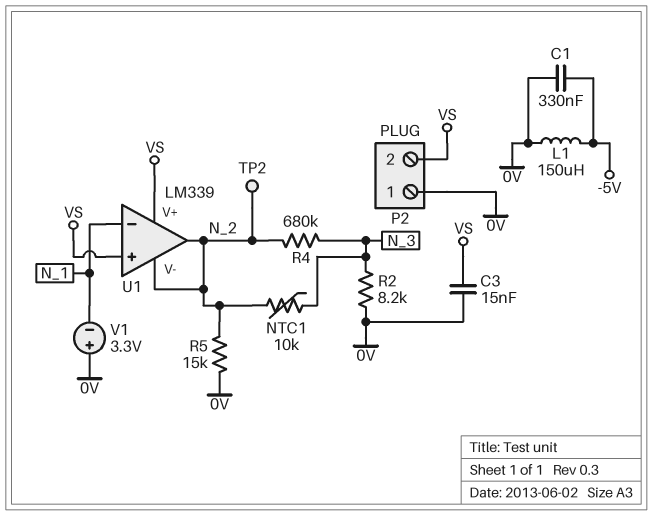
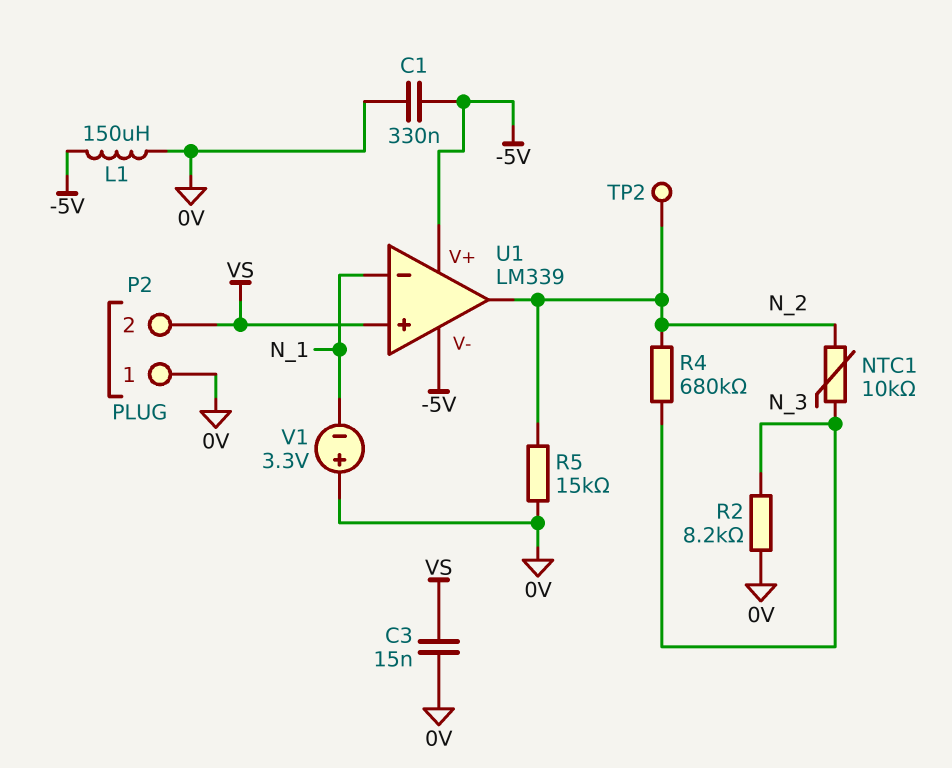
U1 pin V+: VS -> -5V
U1 pin V-: N_2 -> -5V

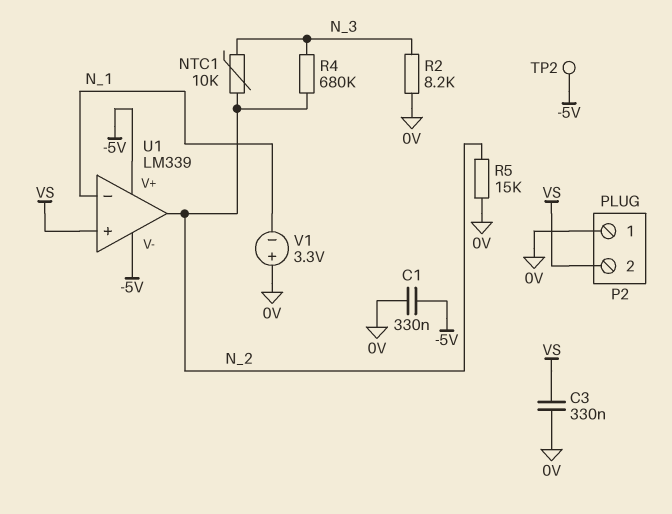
C3: 15nF (0V, VS) -> 330nF (0V, VS)
L1: 150uH (-5V, 0V) -> none
TP2: test point (N_2) -> test point (-5V)

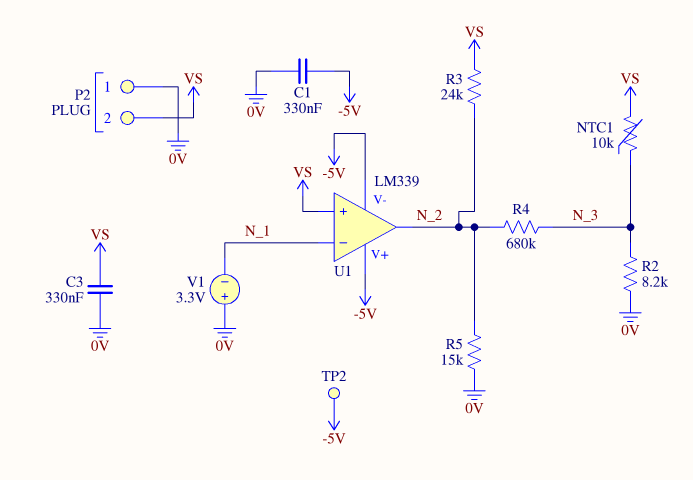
NTC1: 10k (N_2, N_3) -> 10k (N_3, VS)
R3: none -> 24k (N_2, VS)

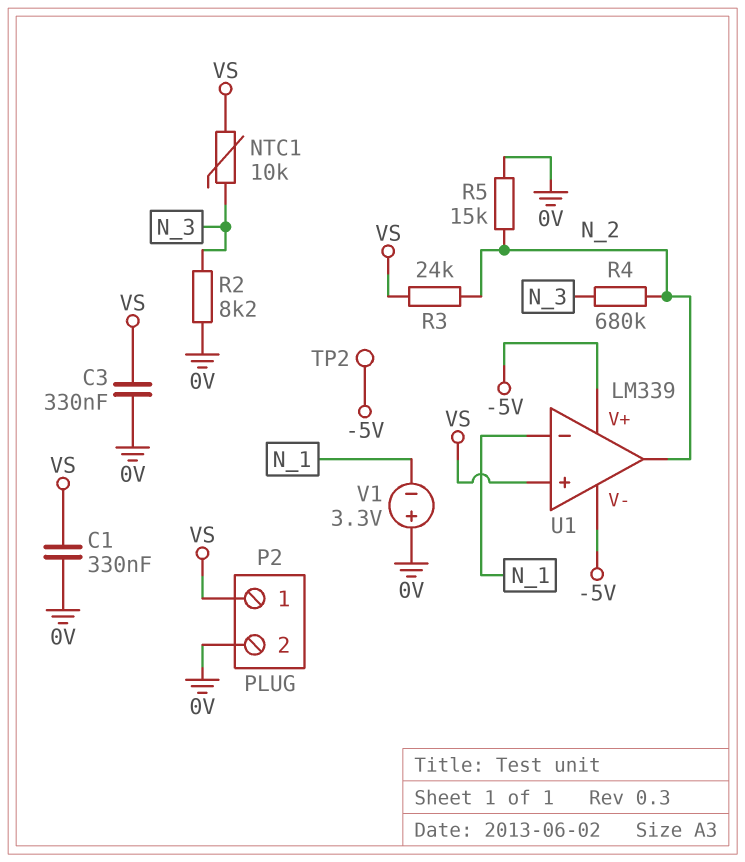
C1: 330nF (-5V, 0V) -> 330nF (0V, VS)
P2 pin 1: 0V -> VS
P2 pin 2: VS -> 0V

